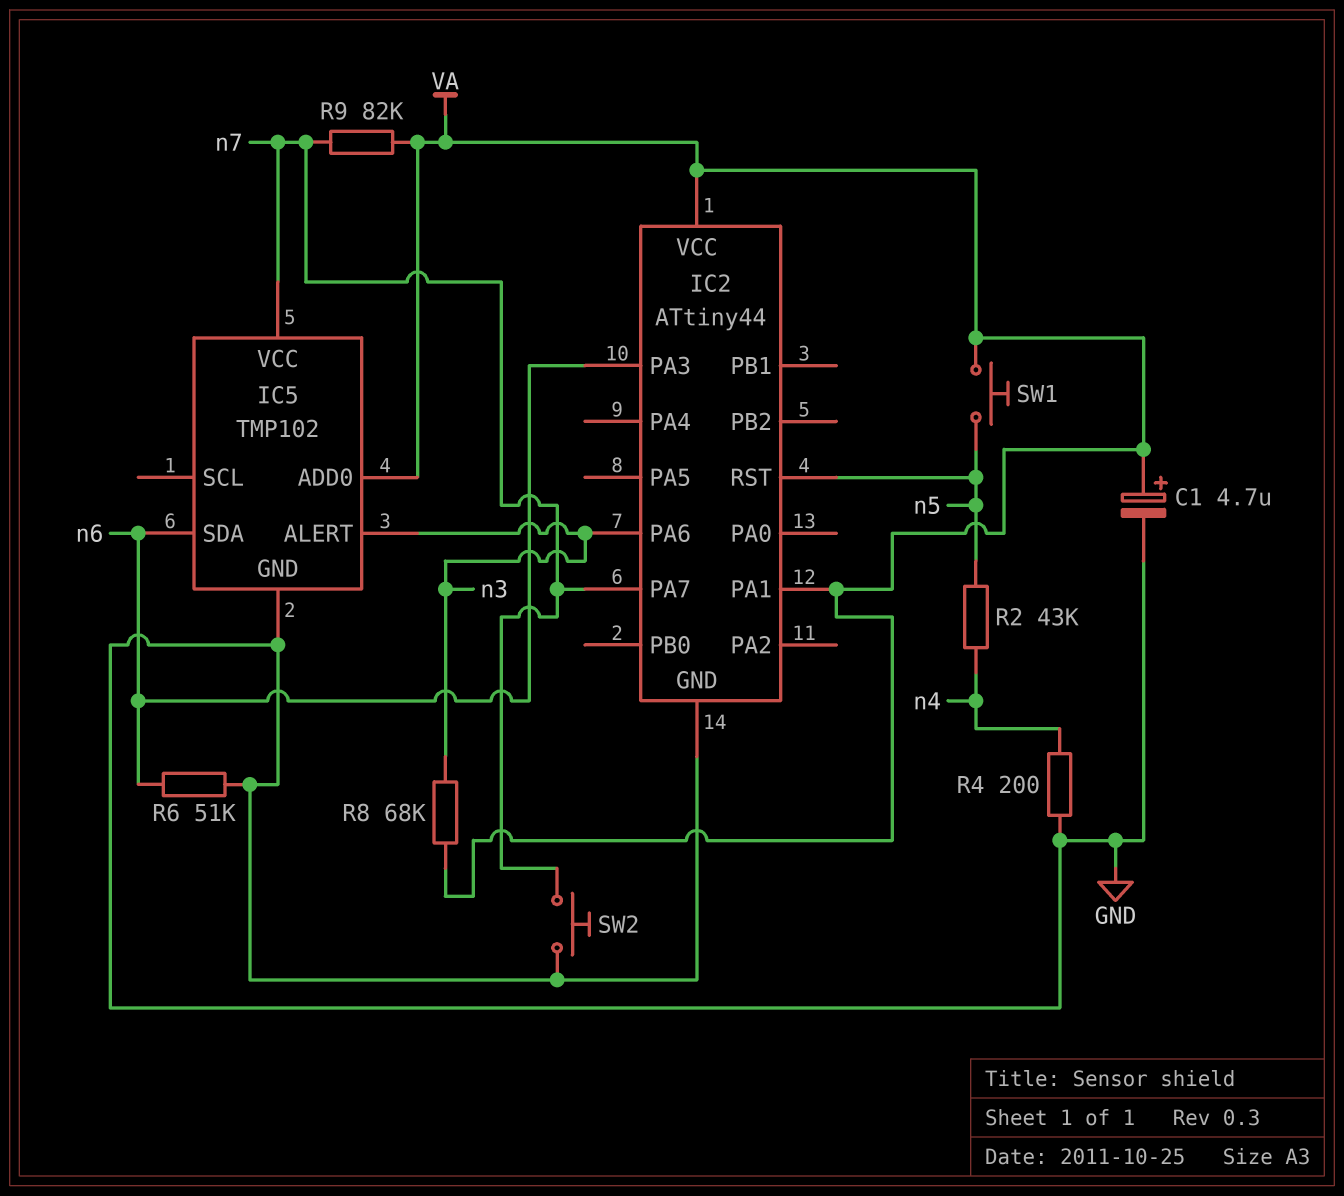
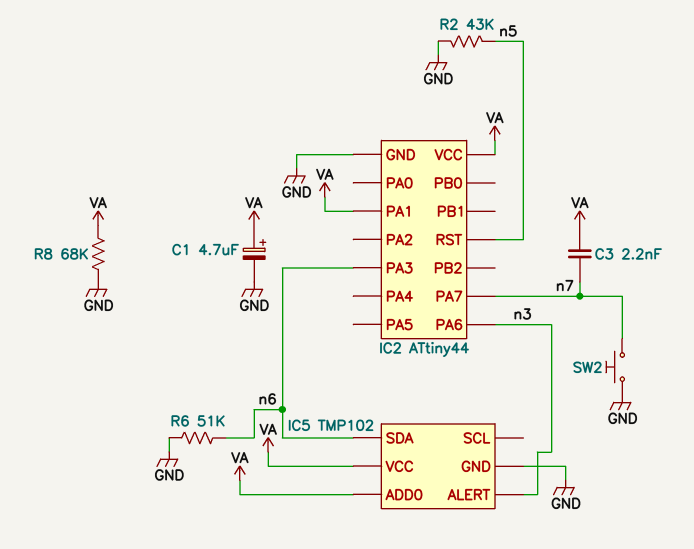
C3: none -> 2.2nF (VA, n7)
IC5 pin VCC: n7 -> VA
R2: 43k (n4, n5) -> 43k (GND, n5)
R4: 200 (GND, n4) -> none
R8: 68k (VA, n3) -> 68k (GND, VA)
R9: 82k (VA, n7) -> none
SW1: button (VA, n5) -> none

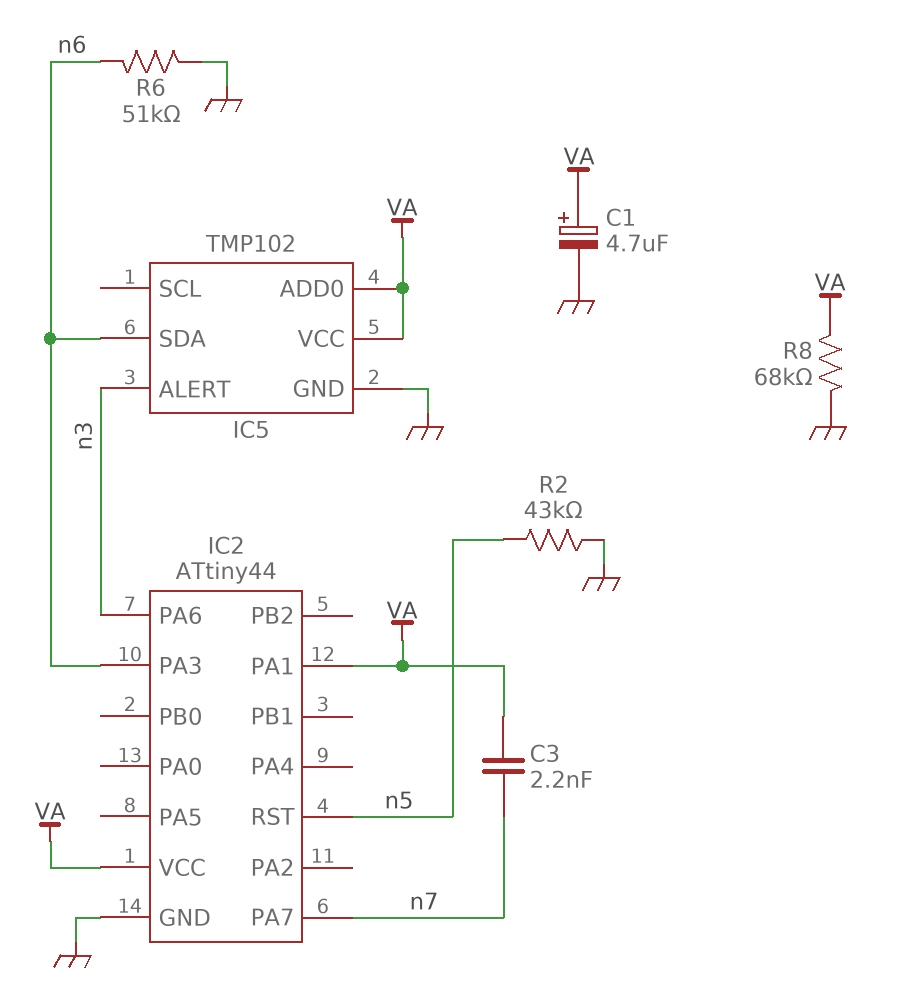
SW2: button (GND, n7) -> none

